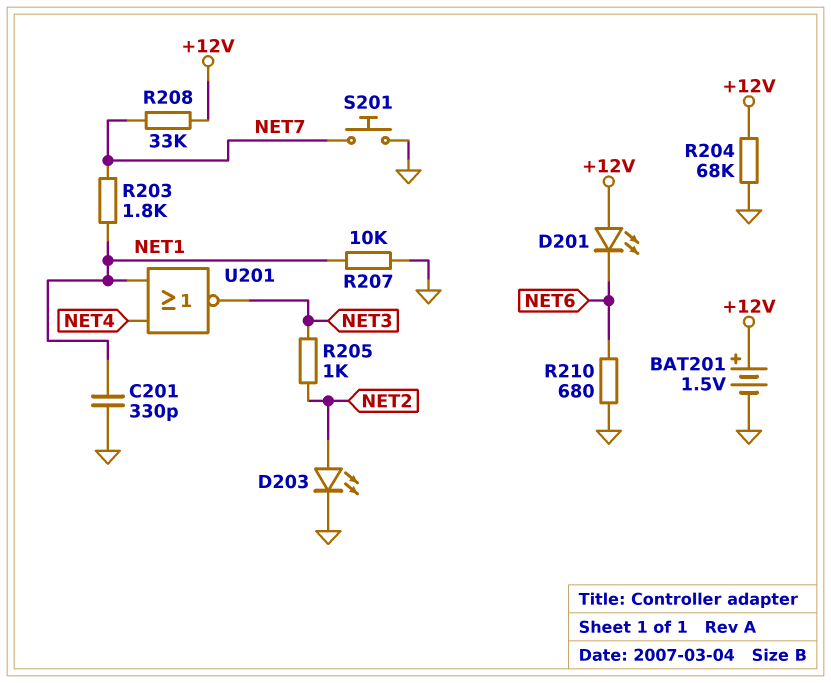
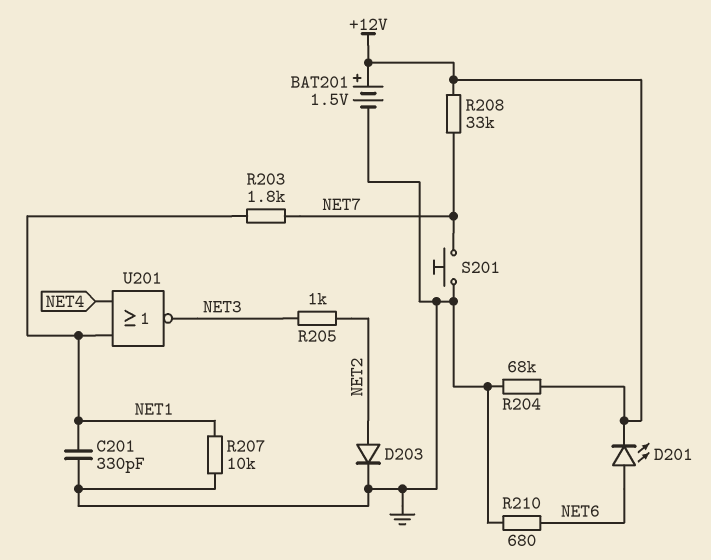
D201: LED (A +12V, K NET6) -> LED (A NET6, K +12V)
D203: LED (A NET2, K GND) -> diode (A NET2, K GND)

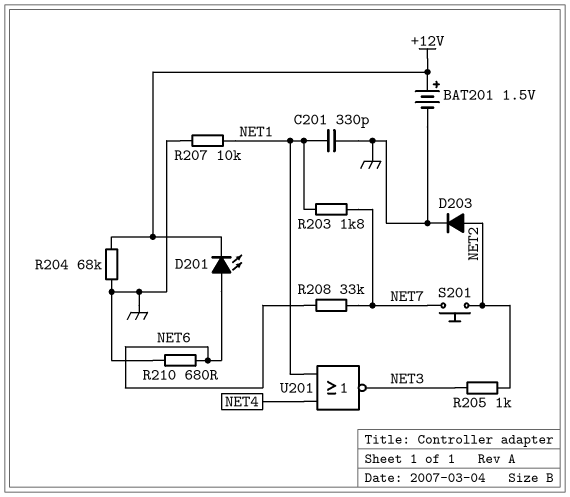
R208: 33k (+12V, NET7) -> 33k (NET6, NET7)
S201: button (GND, NET7) -> button (NET2, NET7)

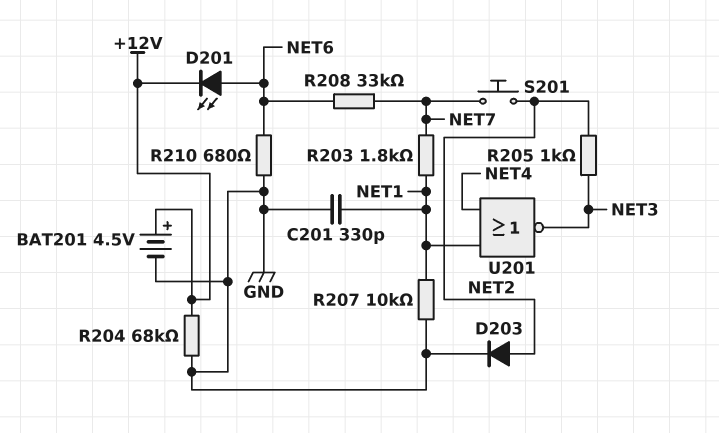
BAT201: 1.5V (plus +12V, minus GND) -> 4.5V (plus +12V, minus GND)

